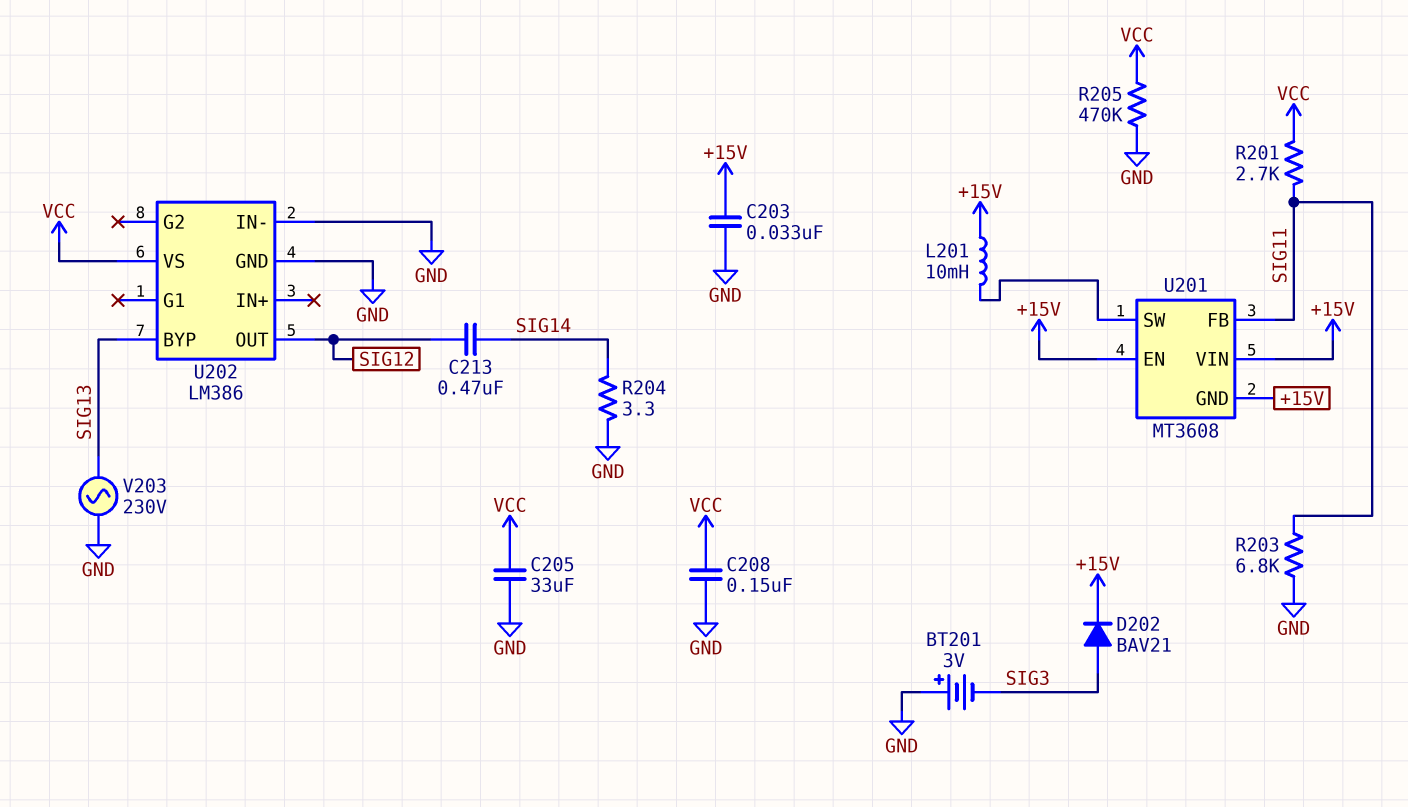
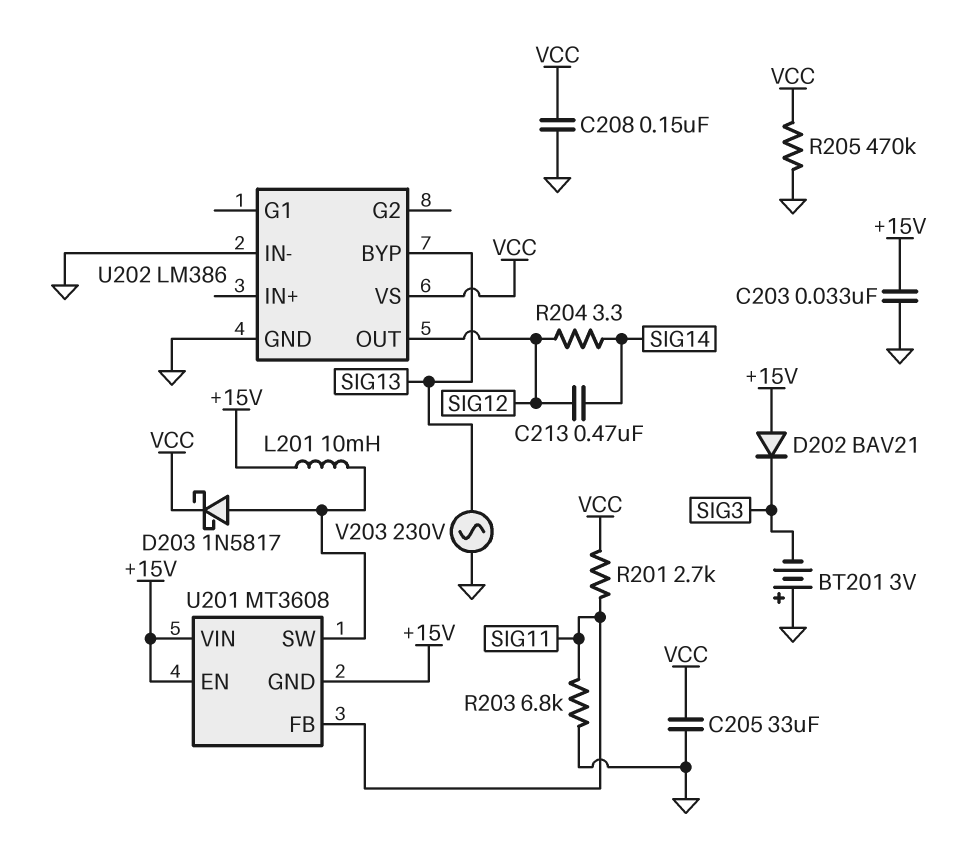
D202: diode BAV21 (A SIG3, K +15V) -> diode BAV21 (A +15V, K SIG3)
D203: none -> schottky 1N5817 (A U201/SW, K VCC)
R204: 3.3 (GND, SIG14) -> 3.3 (SIG12, SIG14)

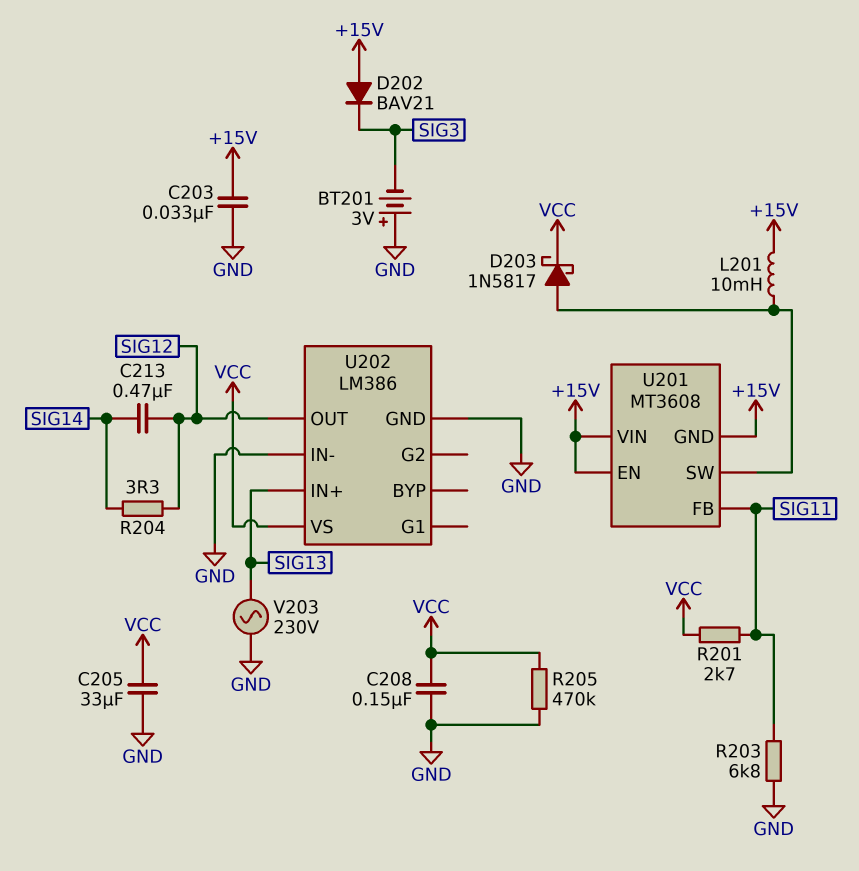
U202 pin BYP: SIG13 -> none
U202 pin IN+: none -> SIG13

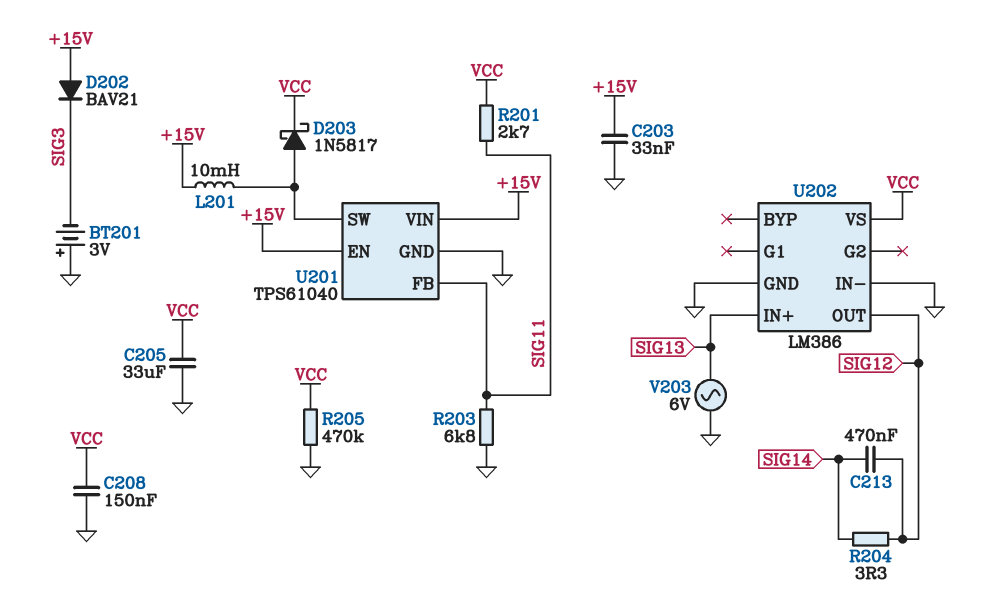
U201: MT3608 -> TPS61040
U201 pin GND: +15V -> GND
V203: AC 230V (GND, SIG13) -> AC 6V (GND, SIG13)

